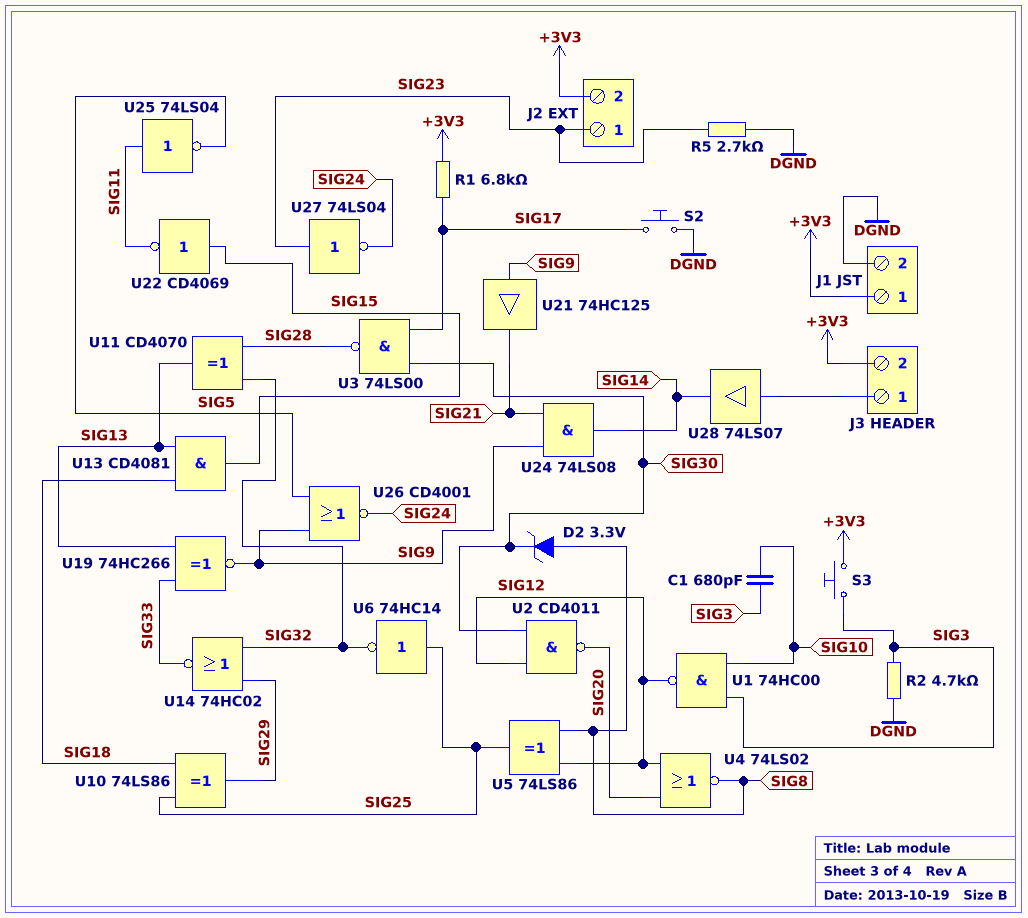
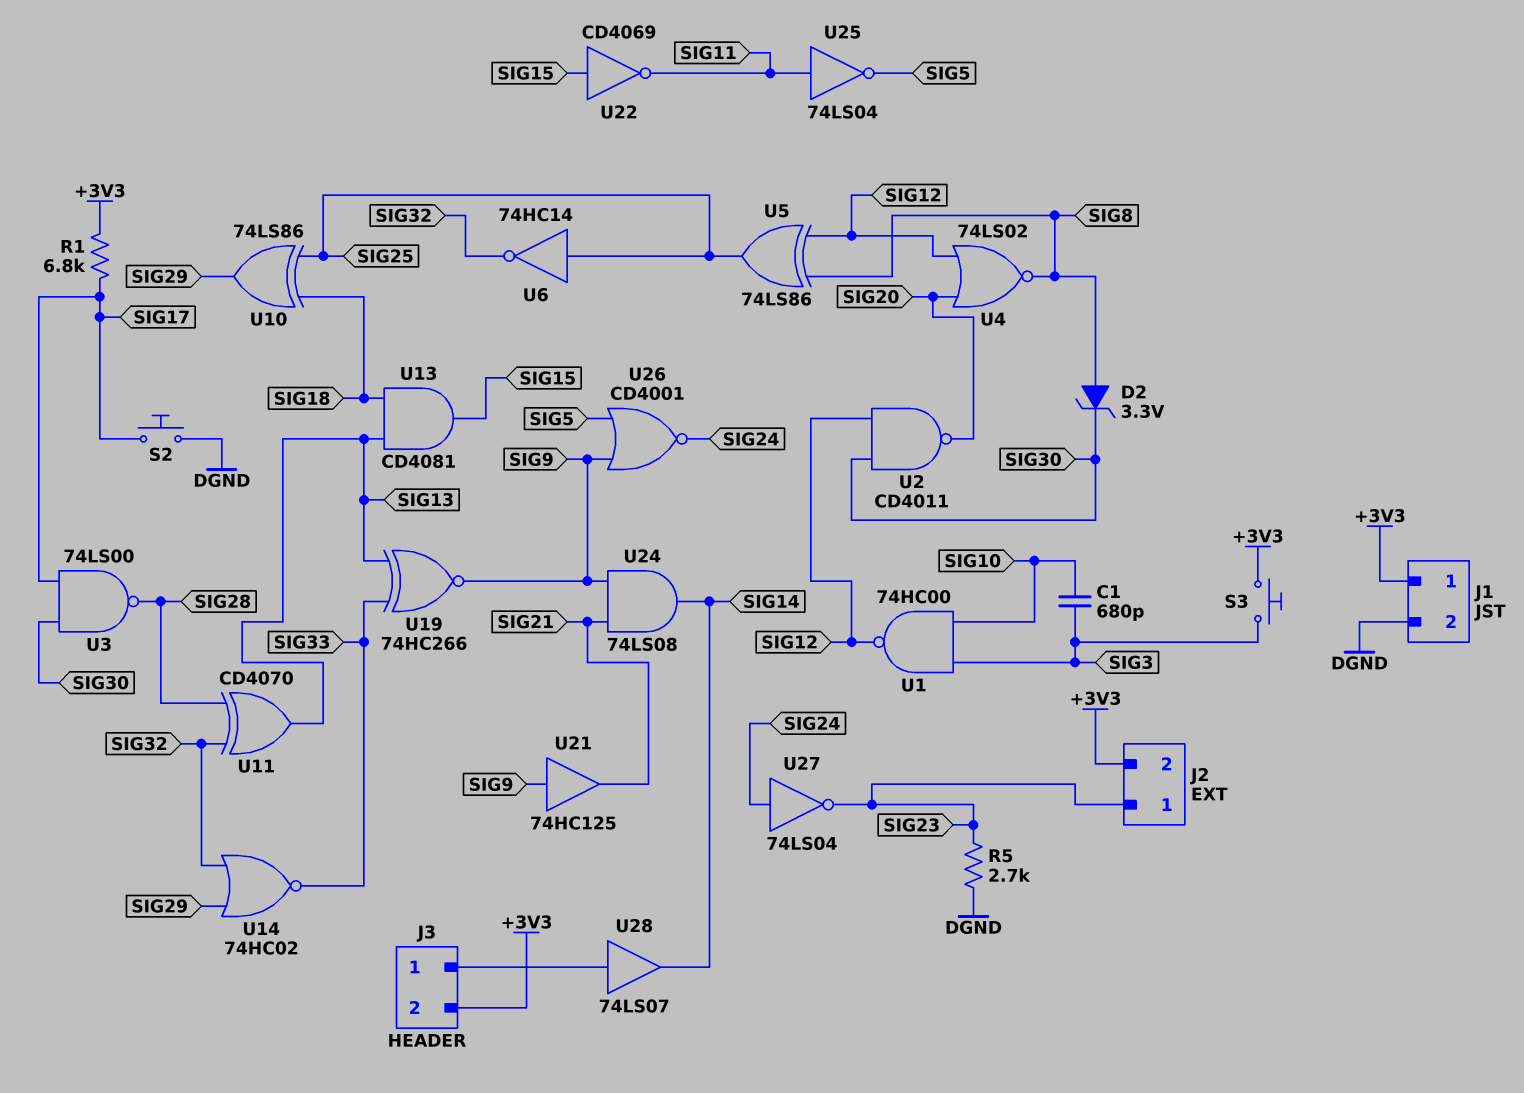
R2: 4.7k (DGND, SIG3) -> none
U27: NOT 74LS04 (in SIG23, out SIG24) -> NOT 74LS04 (in SIG24, out SIG23)

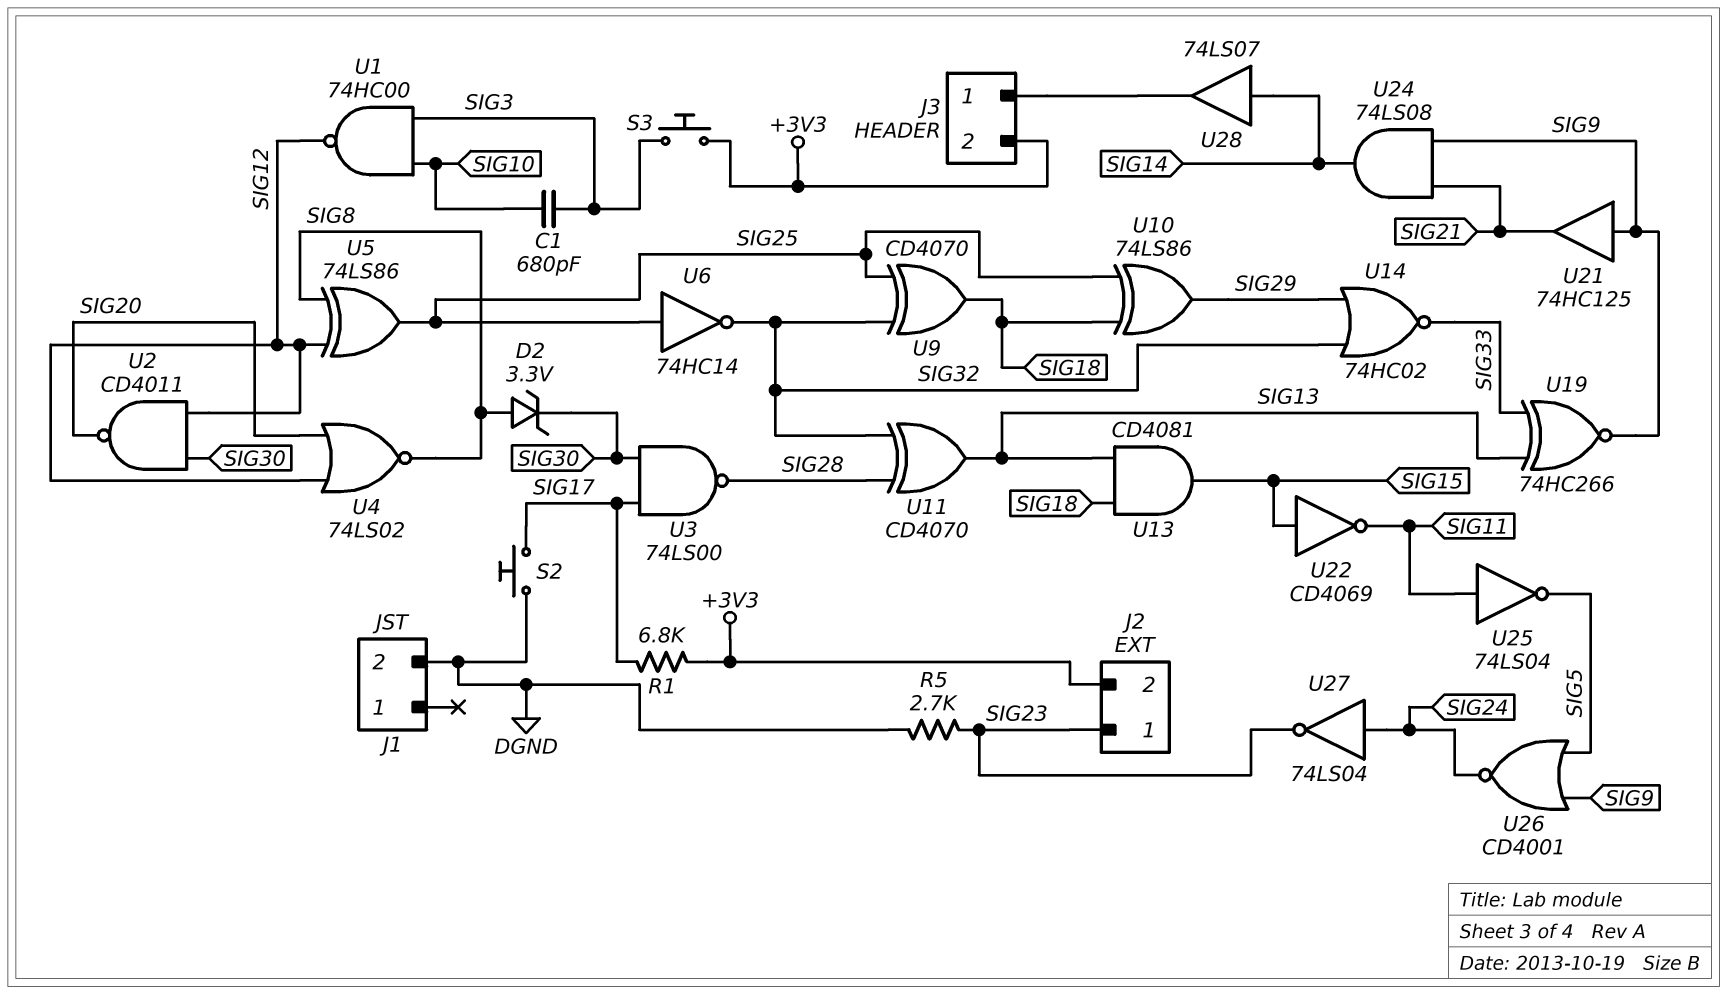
J1 pin 1: +3V3 -> none
U9: none -> XOR CD4070 (in SIG25, in SIG32, out SIG18)
U28: buffer 74LS07 (in J3/1, out SIG14) -> buffer 74LS07 (in SIG14, out J3/1)

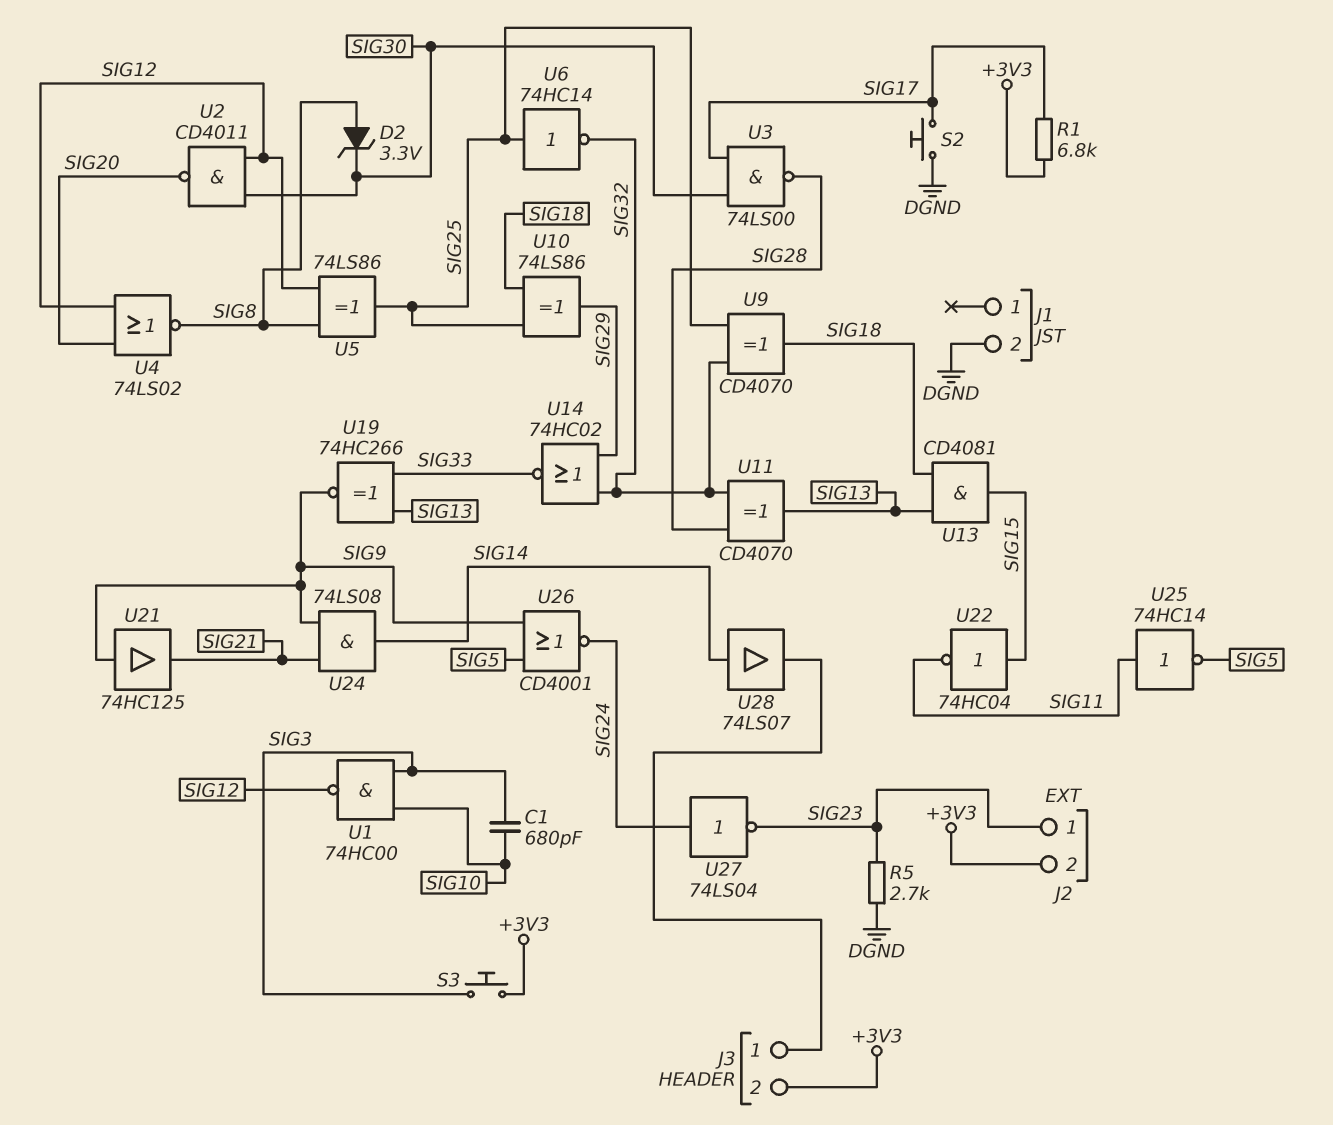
U22: NOT CD4069 (in SIG15, out SIG11) -> NOT 74HC04 (in SIG15, out SIG11)
U25: NOT 74LS04 (in SIG11, out SIG5) -> NOT 74HC14 (in SIG11, out SIG5)

